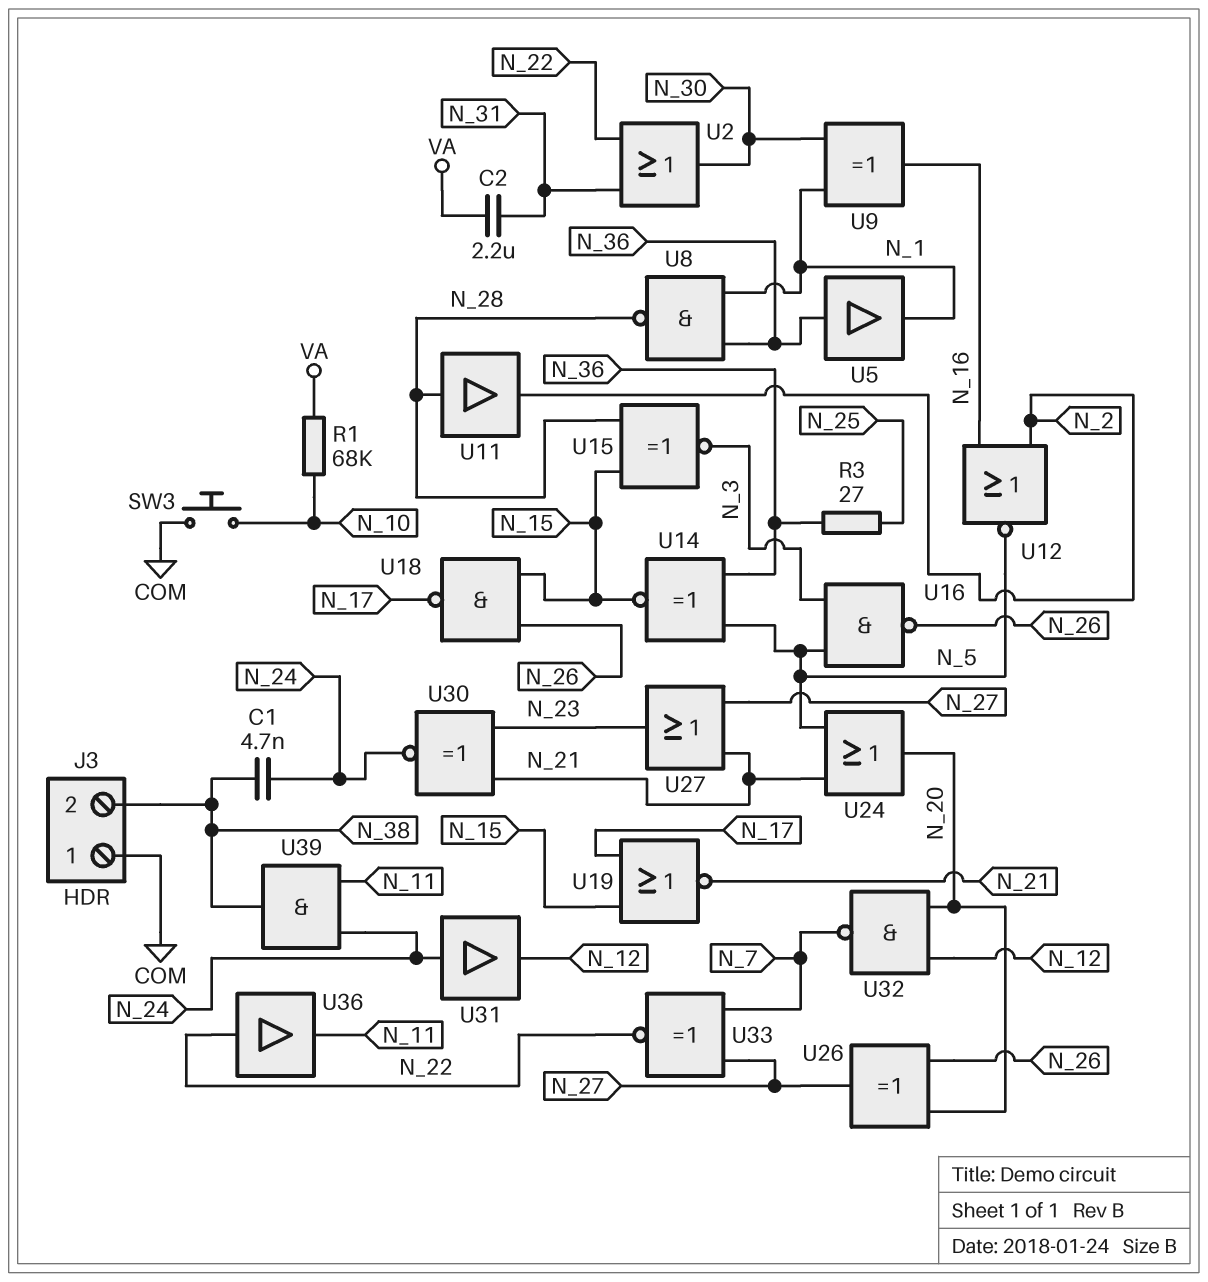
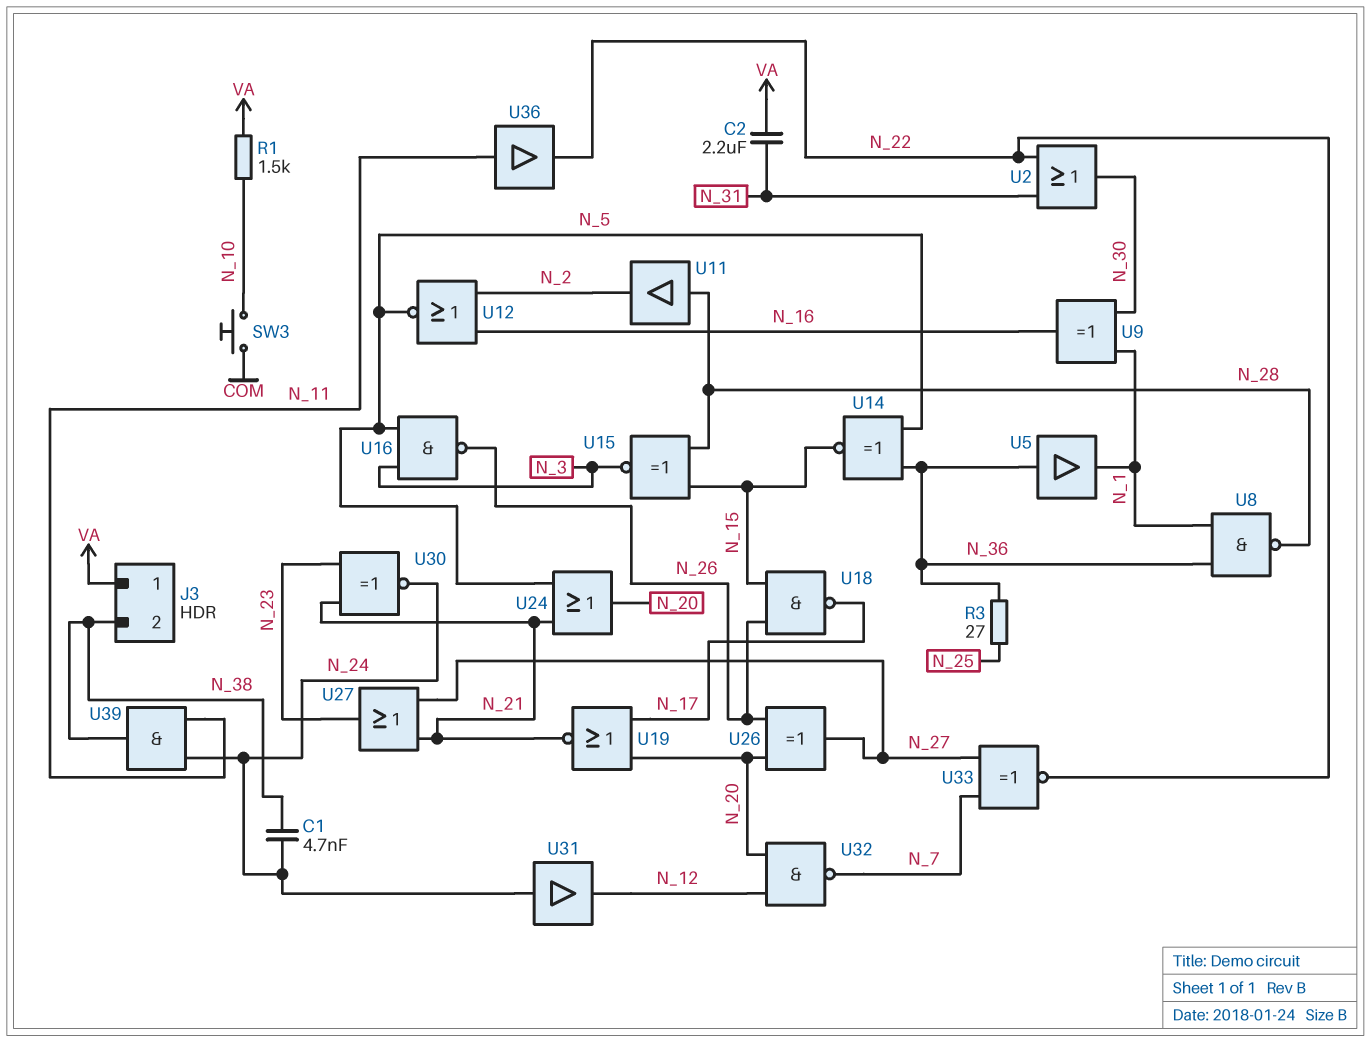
J3 pin 1: COM -> VA
R1: 68k (N_10, VA) -> 1.5k (N_10, VA)
U19: NOR (in N_15, in N_17, out N_21) -> NOR (in N_17, in N_20, out N_21)
U36: buffer (in N_22, out N_11) -> buffer (in N_11, out N_22)

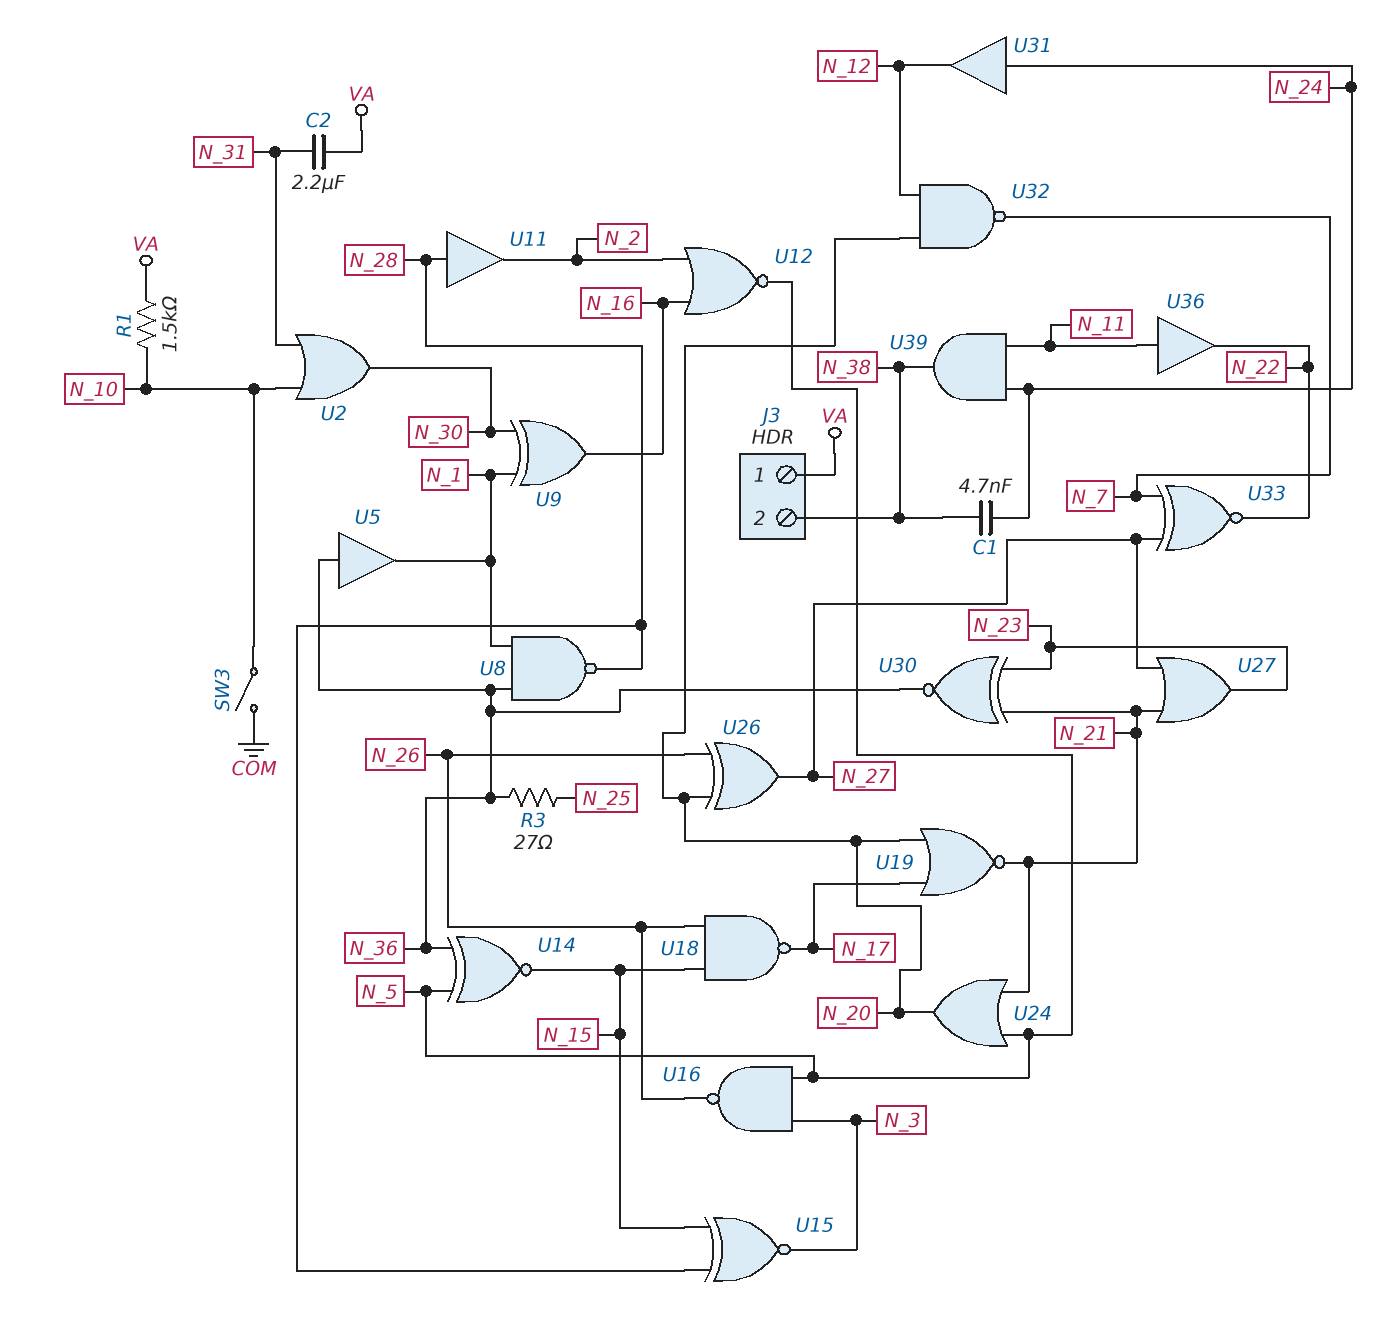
SW3: button (COM, N_10) -> switch (COM, N_10)
U2: OR (in N_22, in N_31, out N_30) -> OR (in N_10, in N_31, out N_30)
U30: XNOR (in N_21, in N_23, out N_24) -> XNOR (in N_21, in N_23, out N_36)

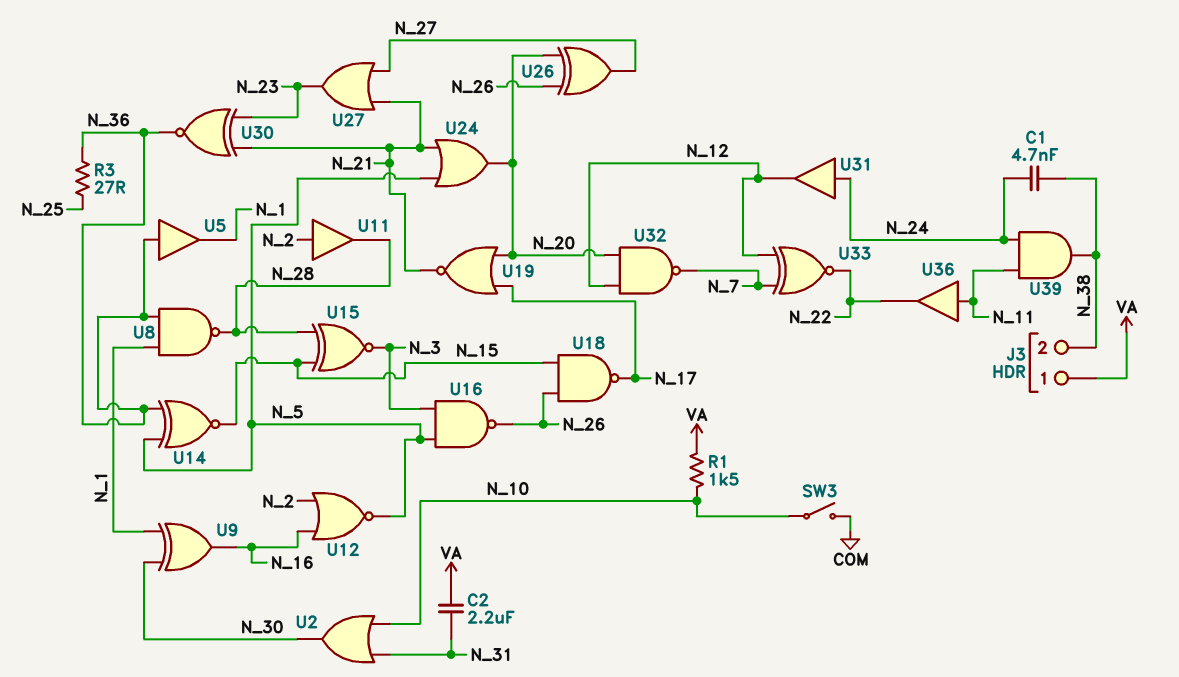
U11: buffer (in N_28, out N_2) -> buffer (in N_2, out N_28)
U33: XNOR (in N_7, in N_27, out N_22) -> XNOR (in N_7, in N_12, out N_22)

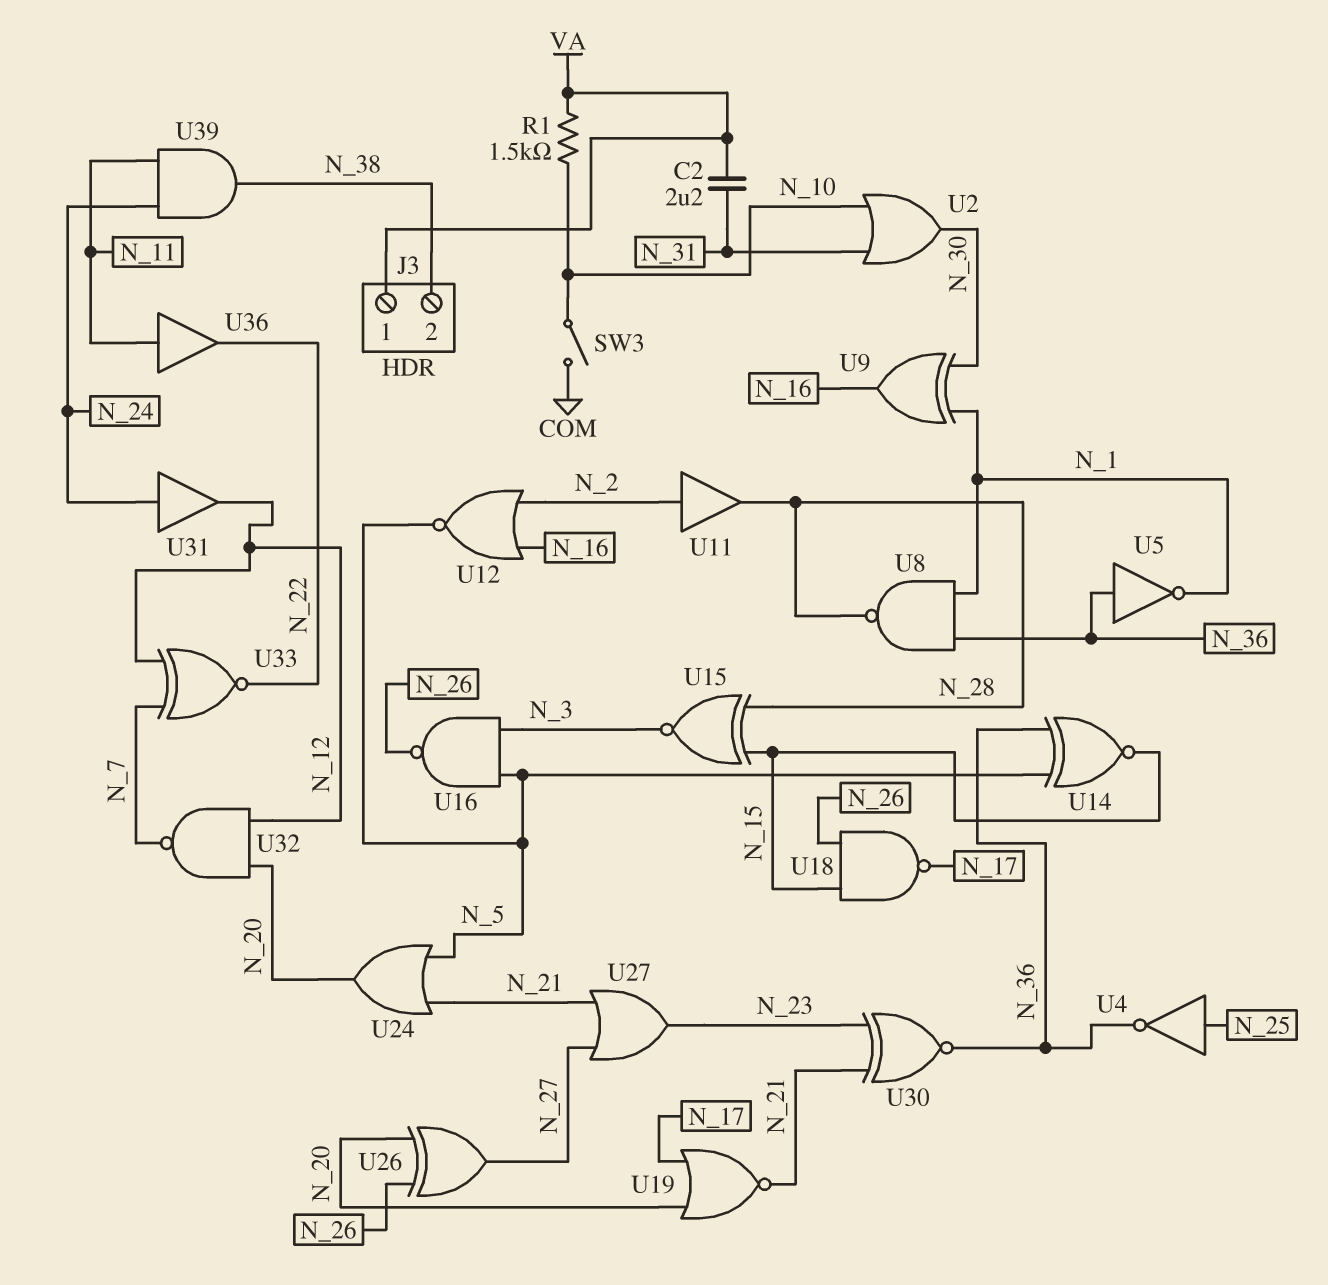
C1: 4.7nF (N_24, N_38) -> none
R3: 27 (N_25, N_36) -> none
U4: none -> NOT (in N_25, out N_36)
U5: buffer (in N_36, out N_1) -> NOT (in N_36, out N_1)

